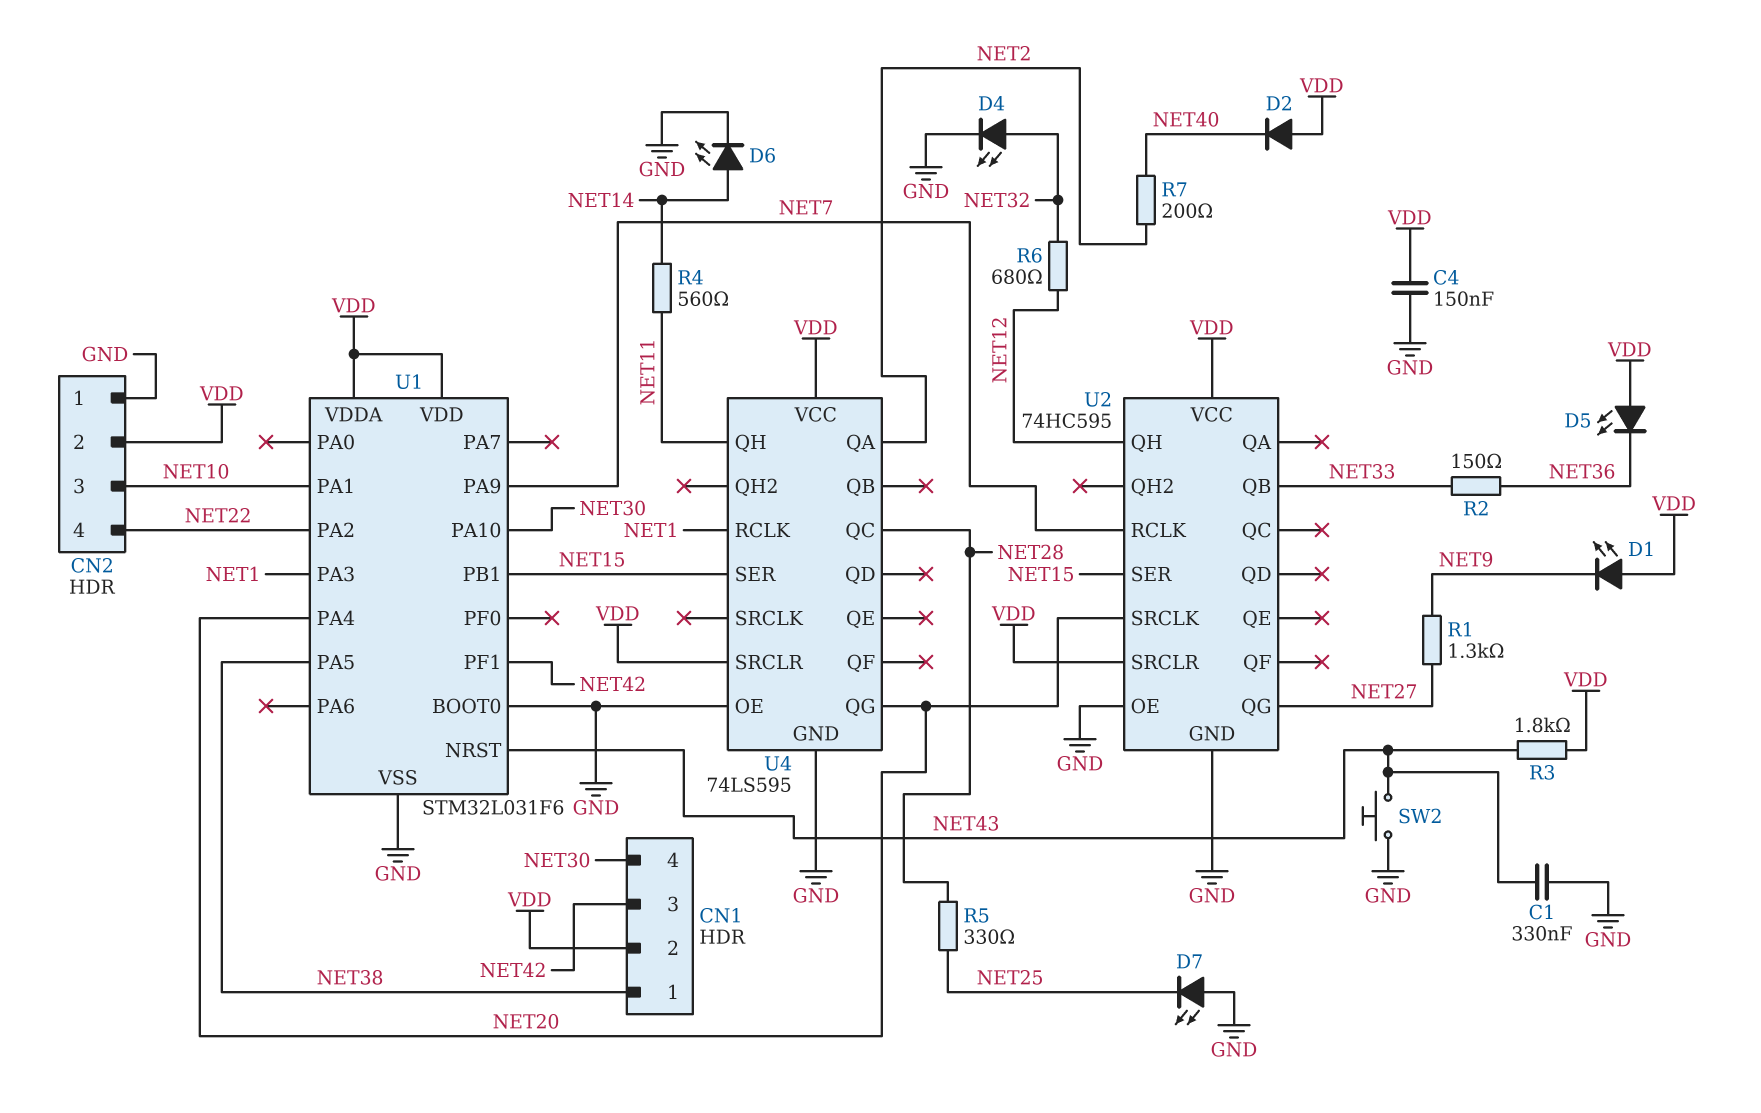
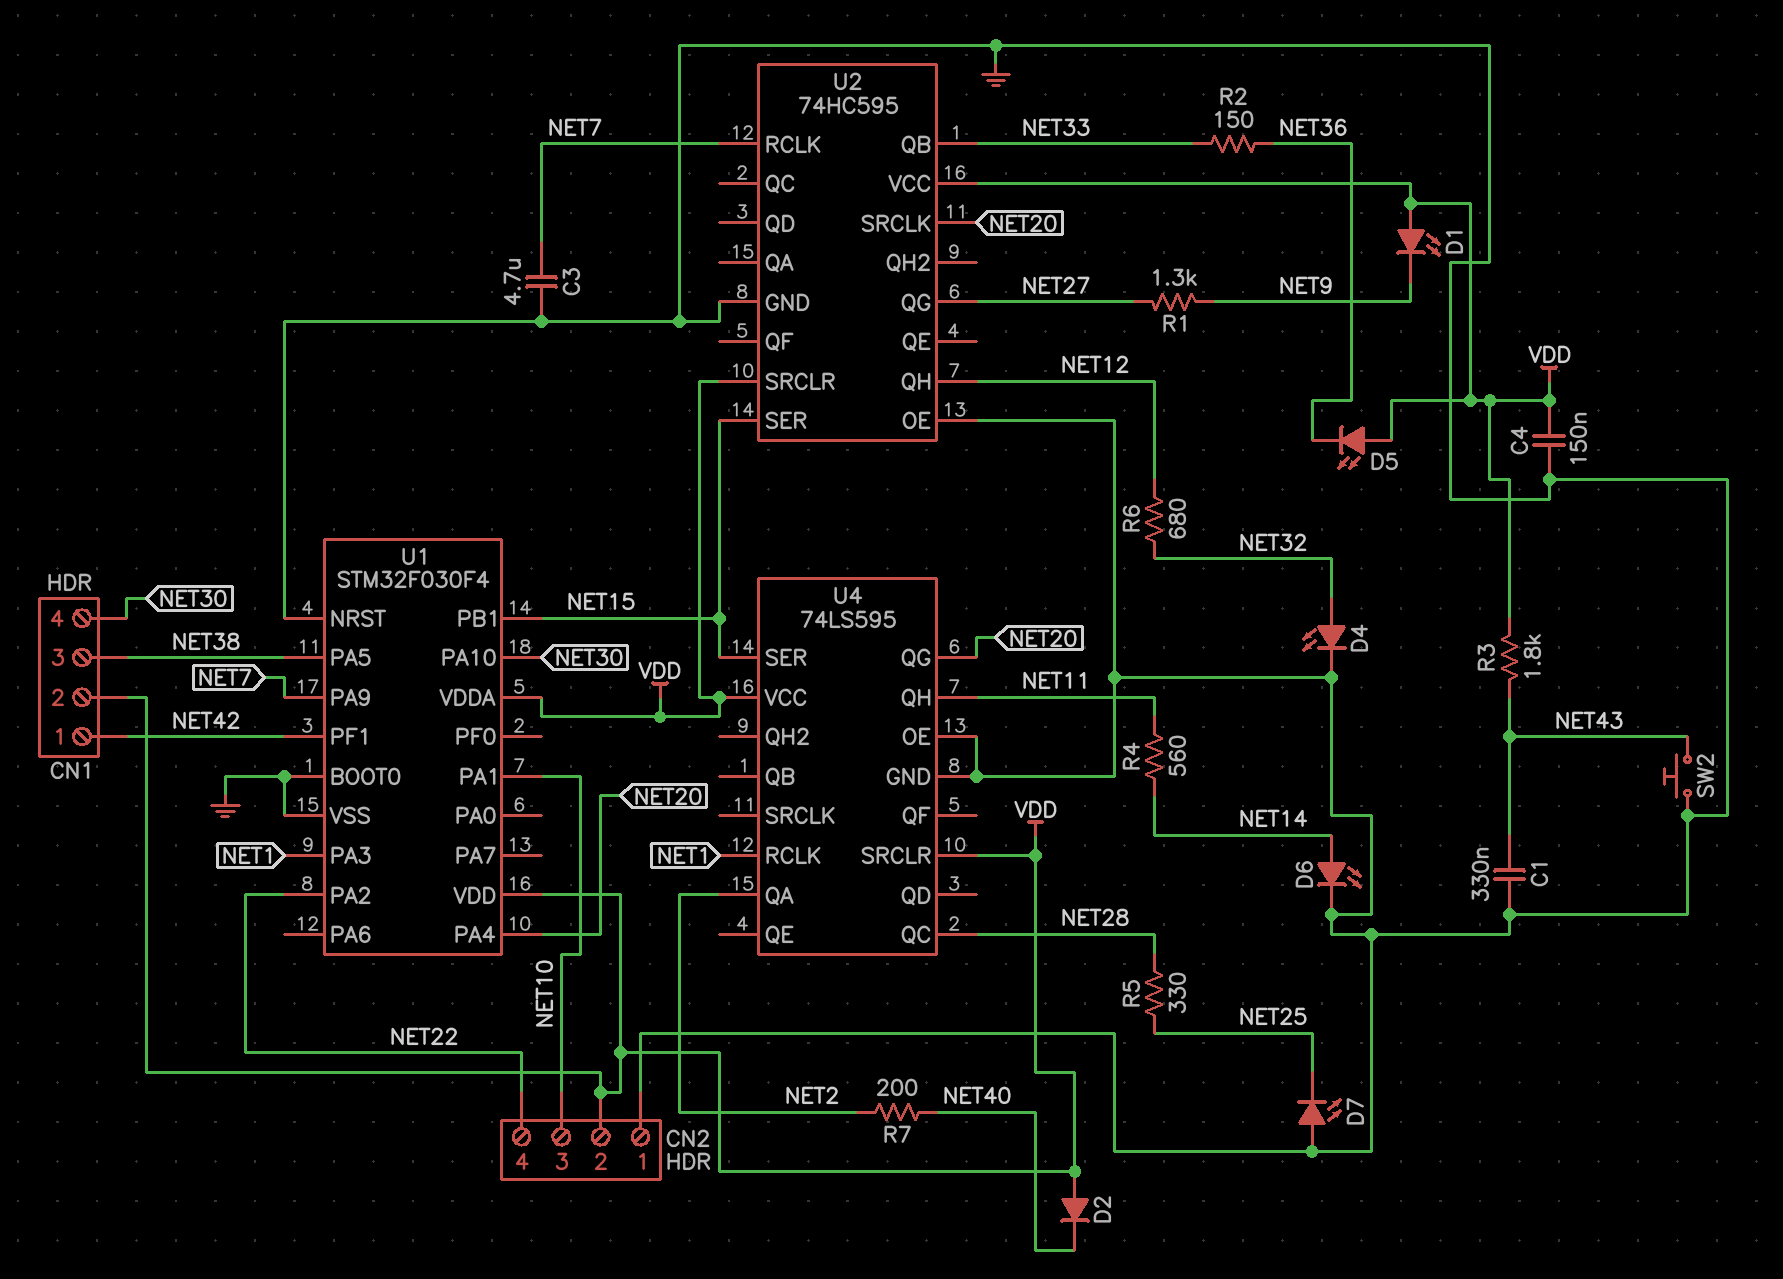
C3: none -> 4.7uF (GND, NET7)
CN1 pin 1: NET38 -> NET42
CN1 pin 3: NET42 -> NET38
U1: STM32L031F6 -> STM32F030F4
U1 pin NRST: NET43 -> GND

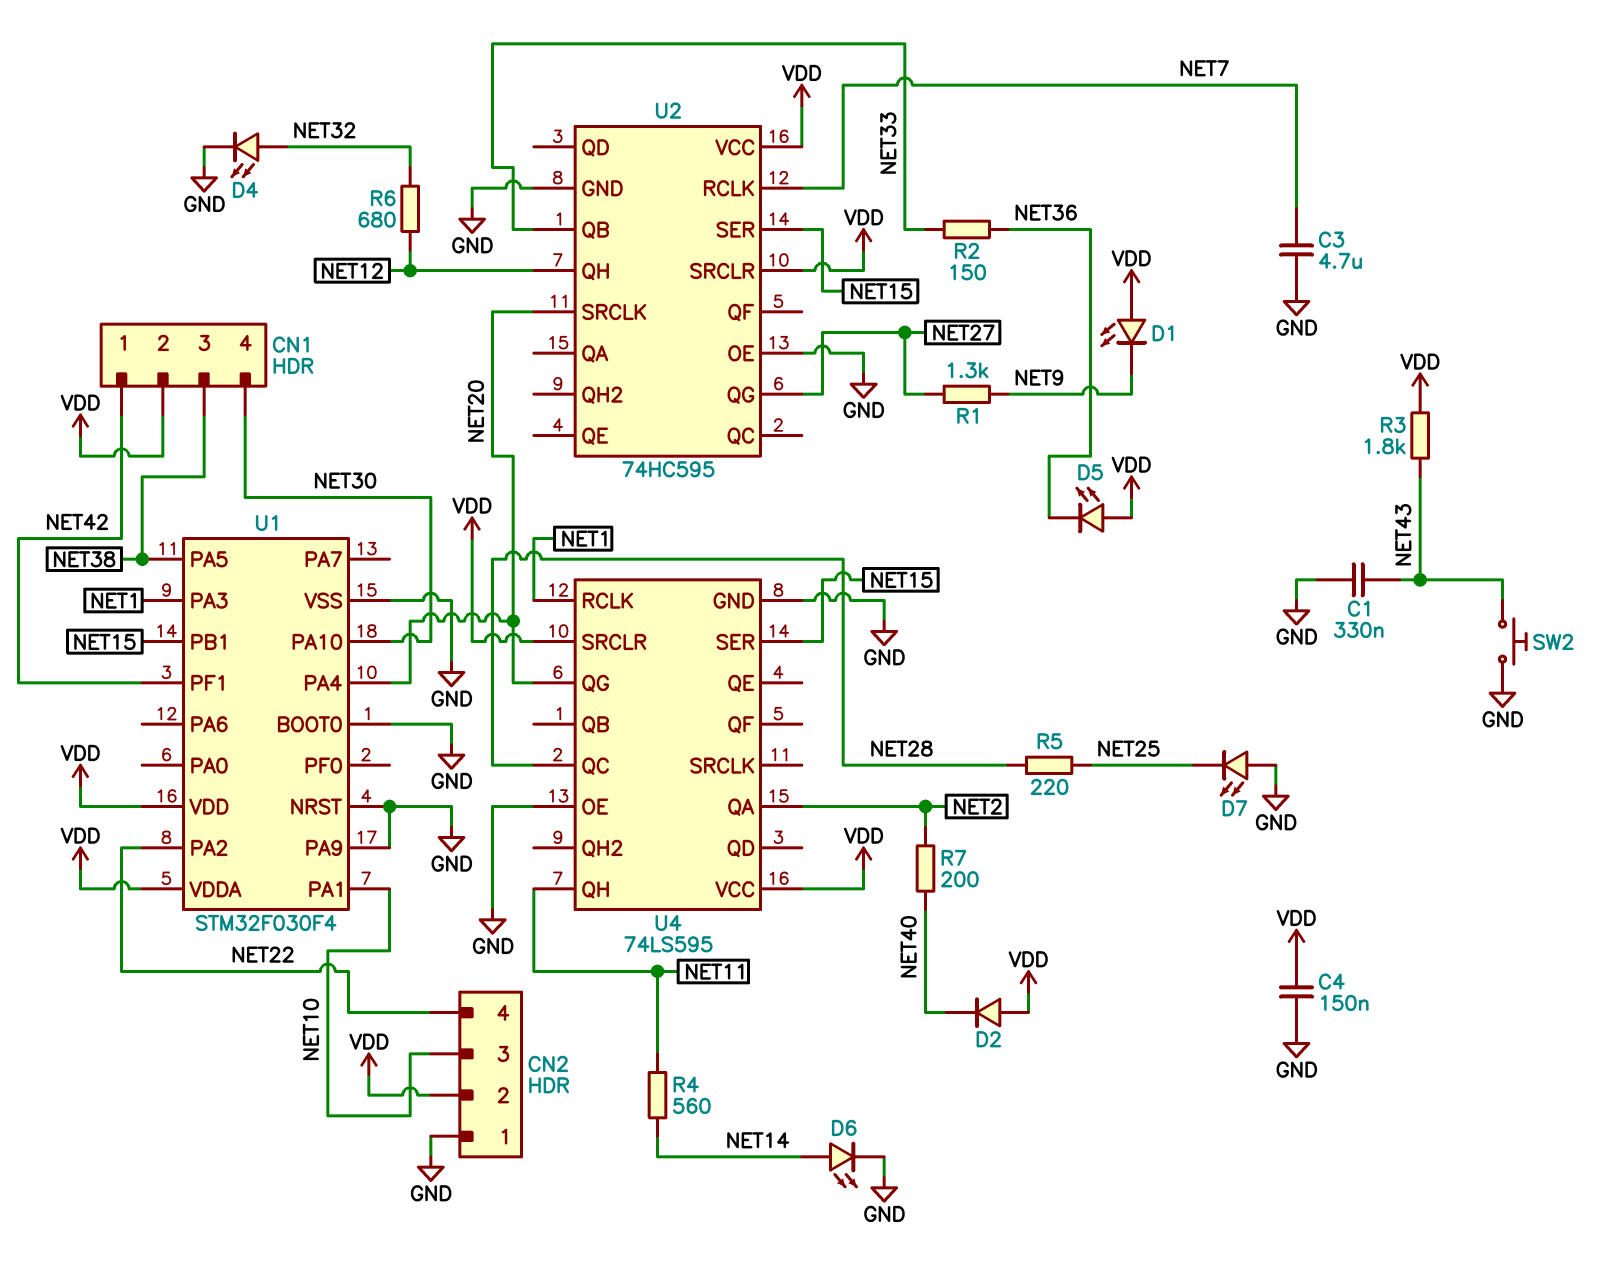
R5: 330 (NET25, NET28) -> 220 (NET25, NET28)
U1 pin PA9: NET7 -> GND

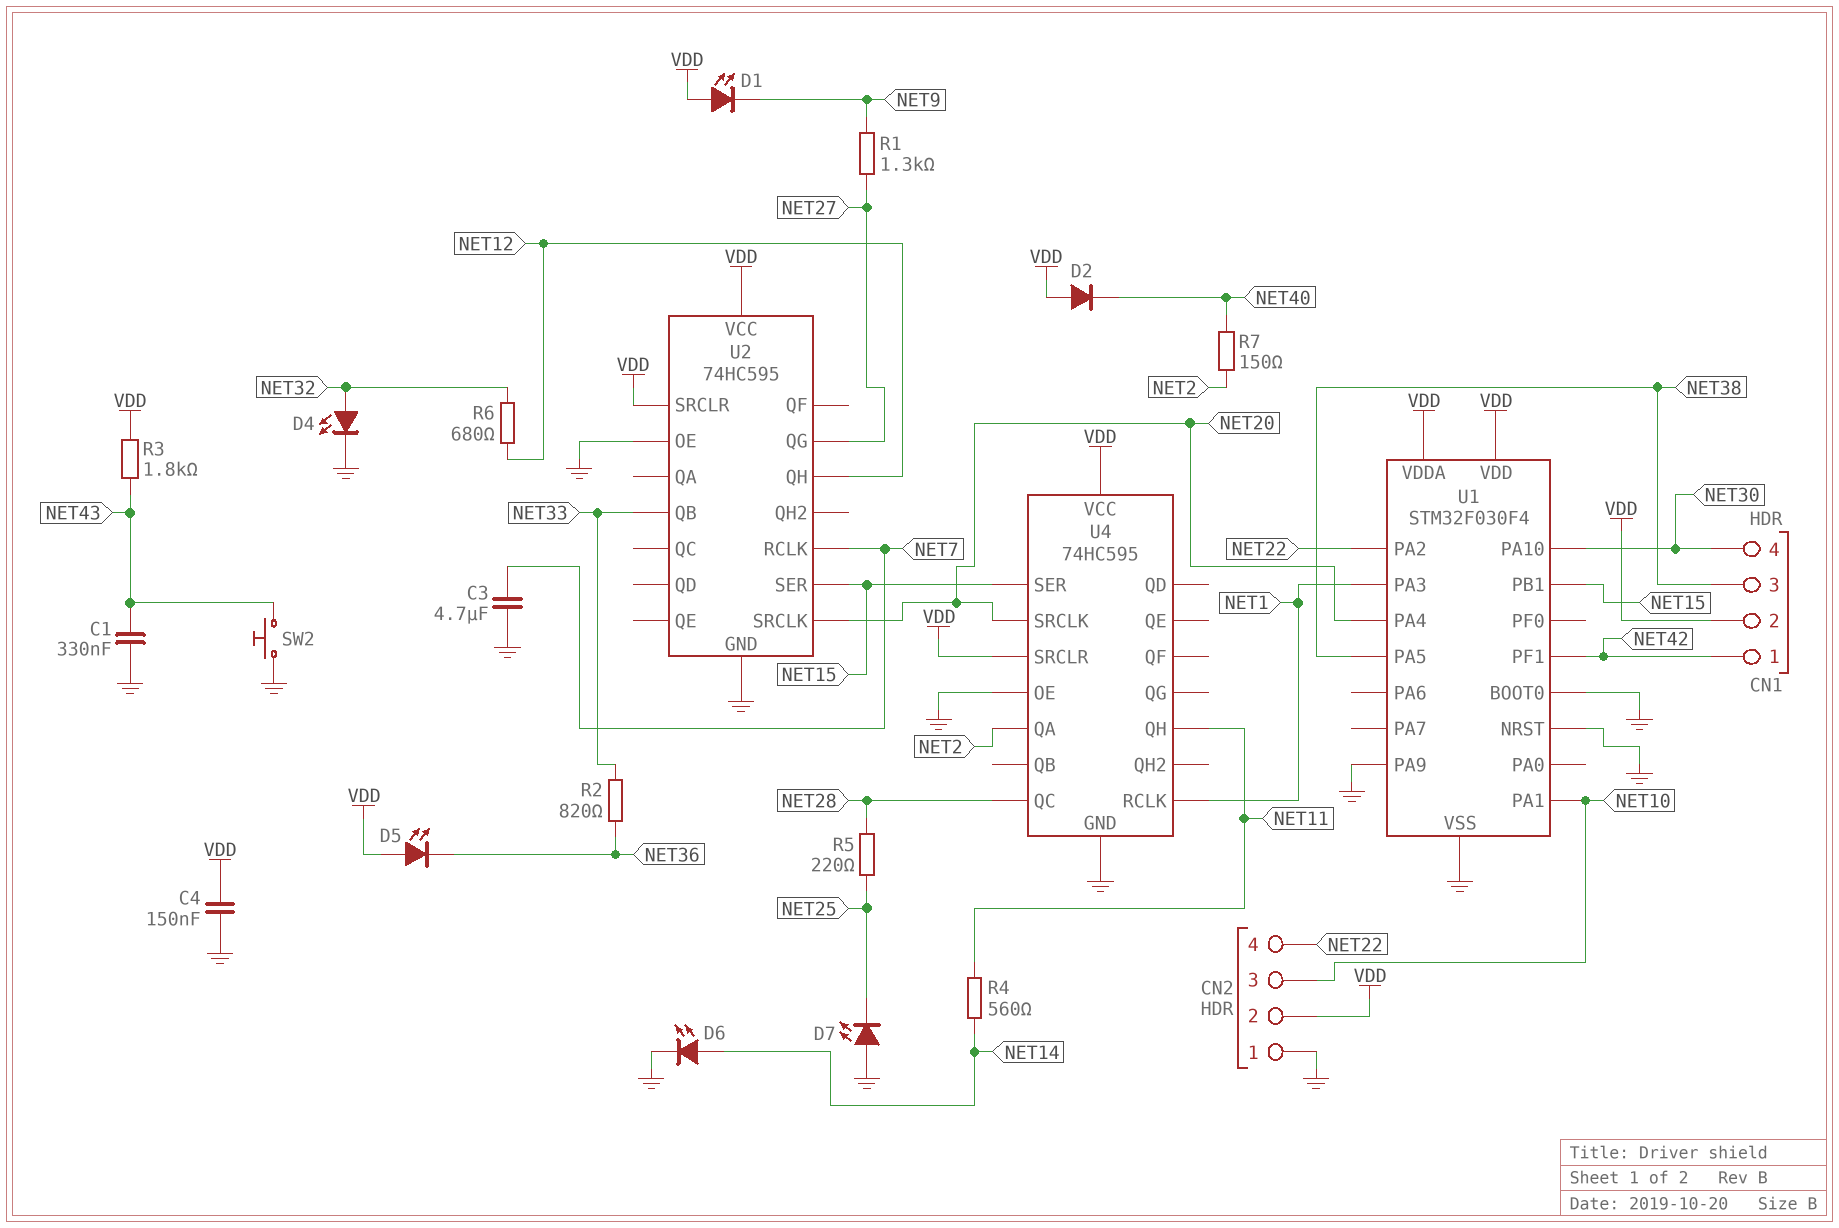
R2: 150 (NET33, NET36) -> 820 (NET33, NET36)
R7: 200 (NET2, NET40) -> 150 (NET2, NET40)
U4: 74LS595 -> 74HC595
U4 pin QG: NET20 -> none
U4 pin SRCLK: none -> NET20

